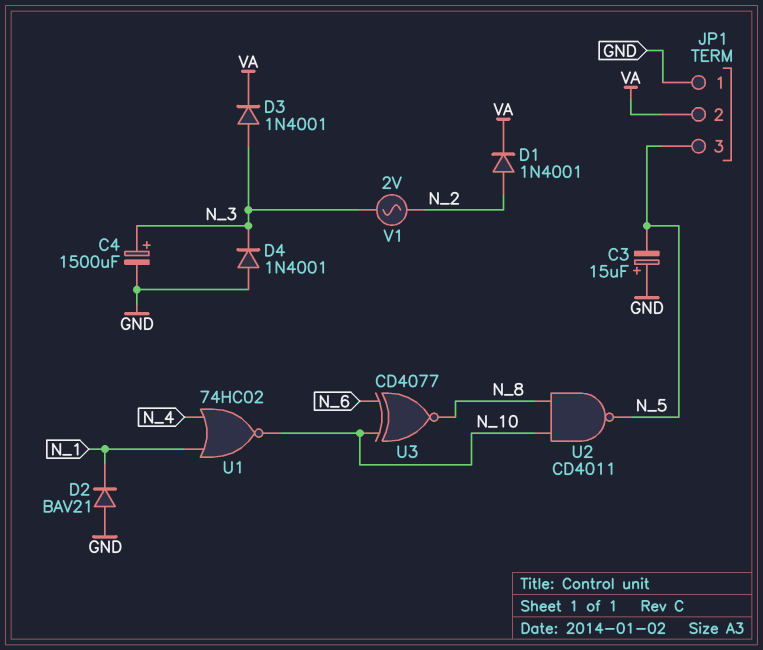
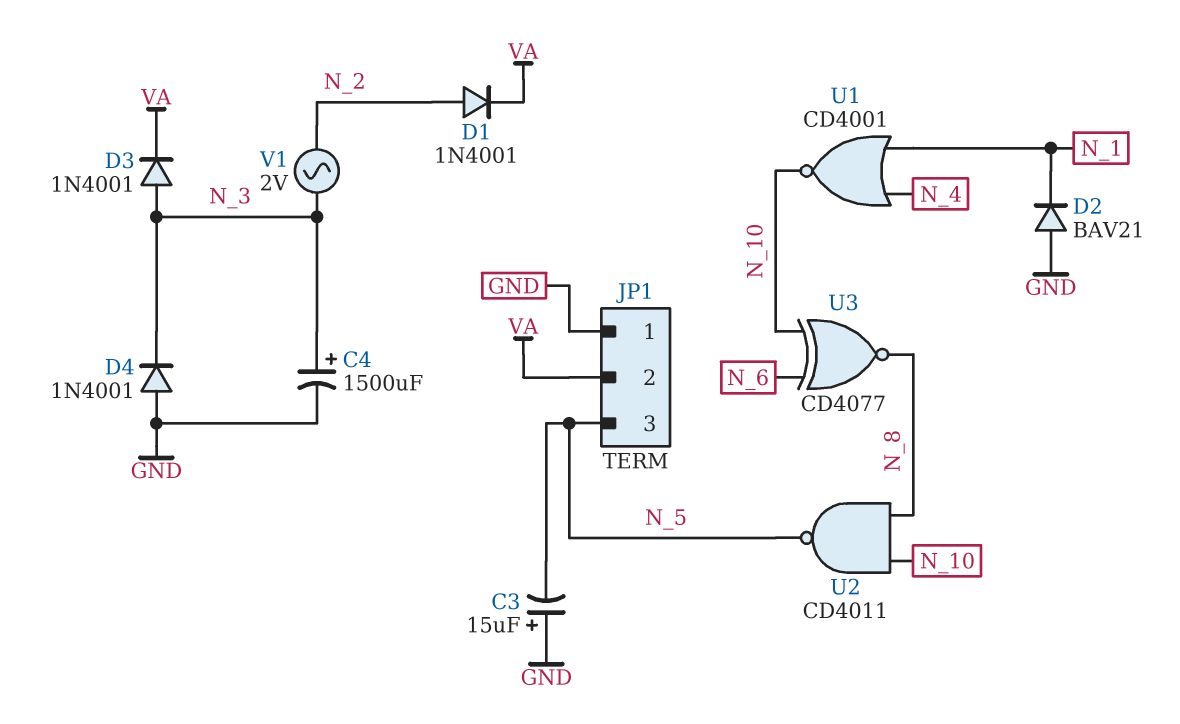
U1: NOR 74HC02 (in N_1, in N_4, out N_10) -> NOR CD4001 (in N_1, in N_4, out N_10)

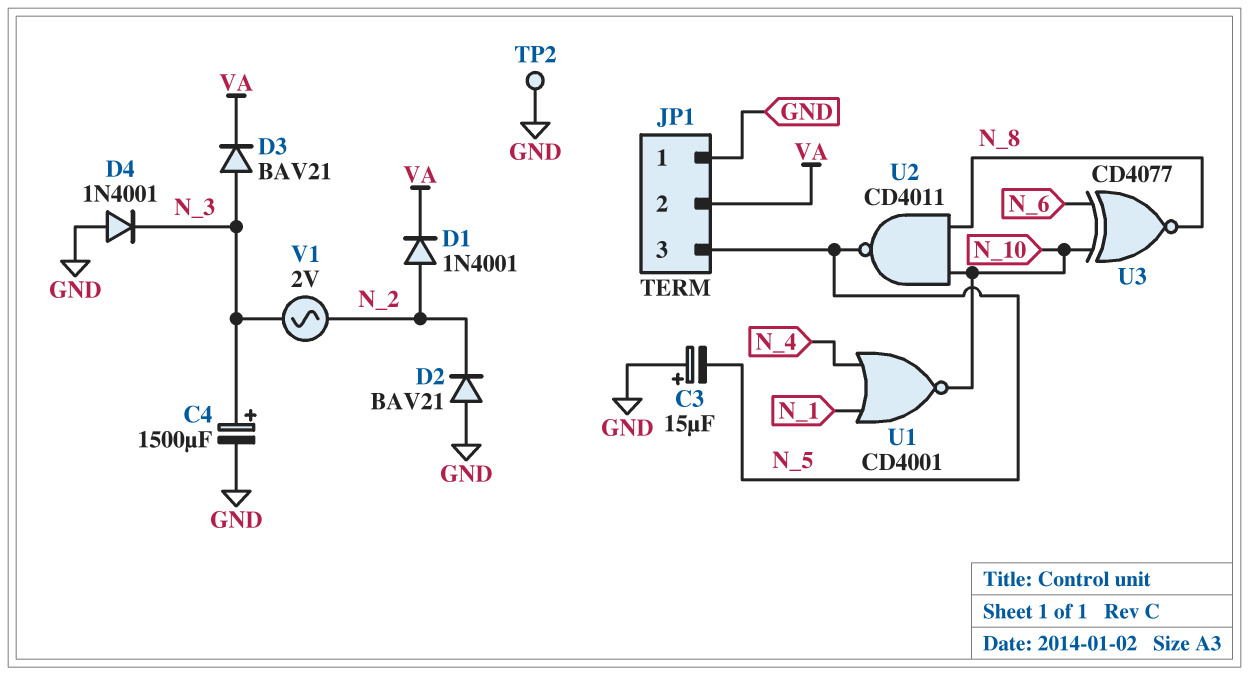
D2: diode BAV21 (A GND, K N_1) -> diode BAV21 (A GND, K N_2)
D3: diode 1N4001 (A N_3, K VA) -> diode BAV21 (A N_3, K VA)
TP2: none -> test point (GND)

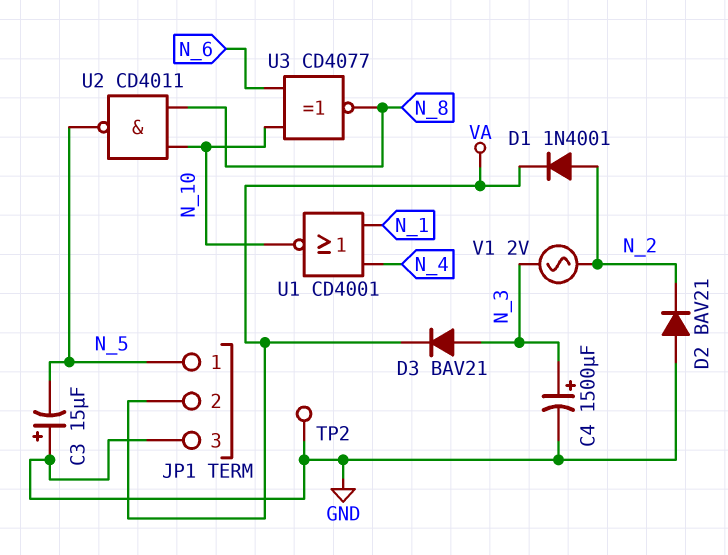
D4: diode 1N4001 (A GND, K N_3) -> none
JP1 pin 1: GND -> N_5
JP1 pin 3: N_5 -> GND

